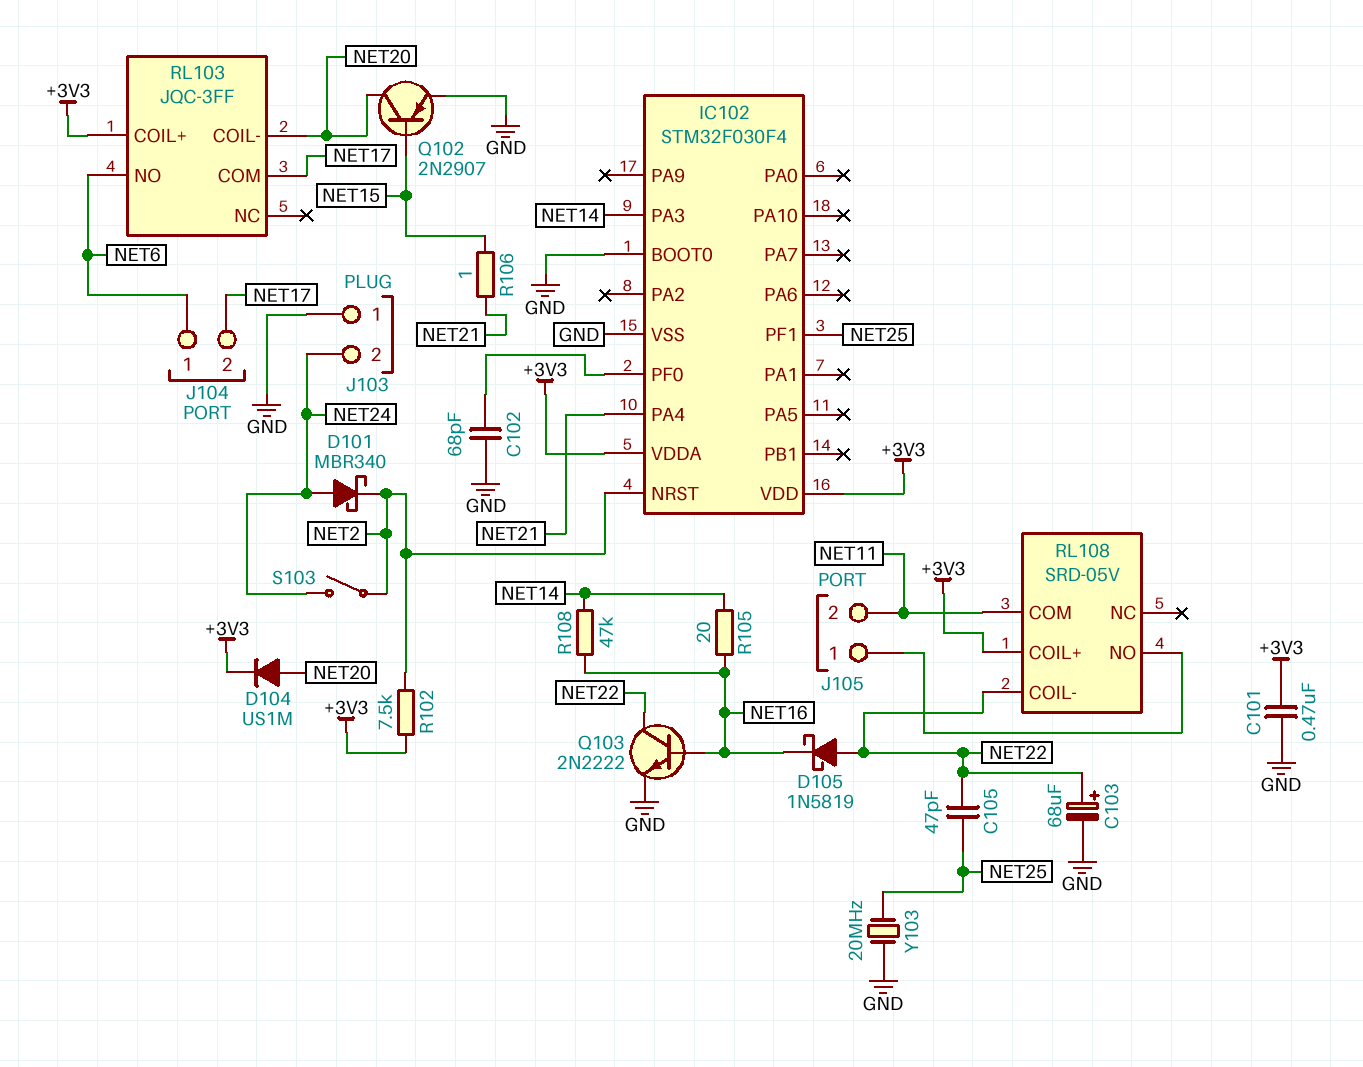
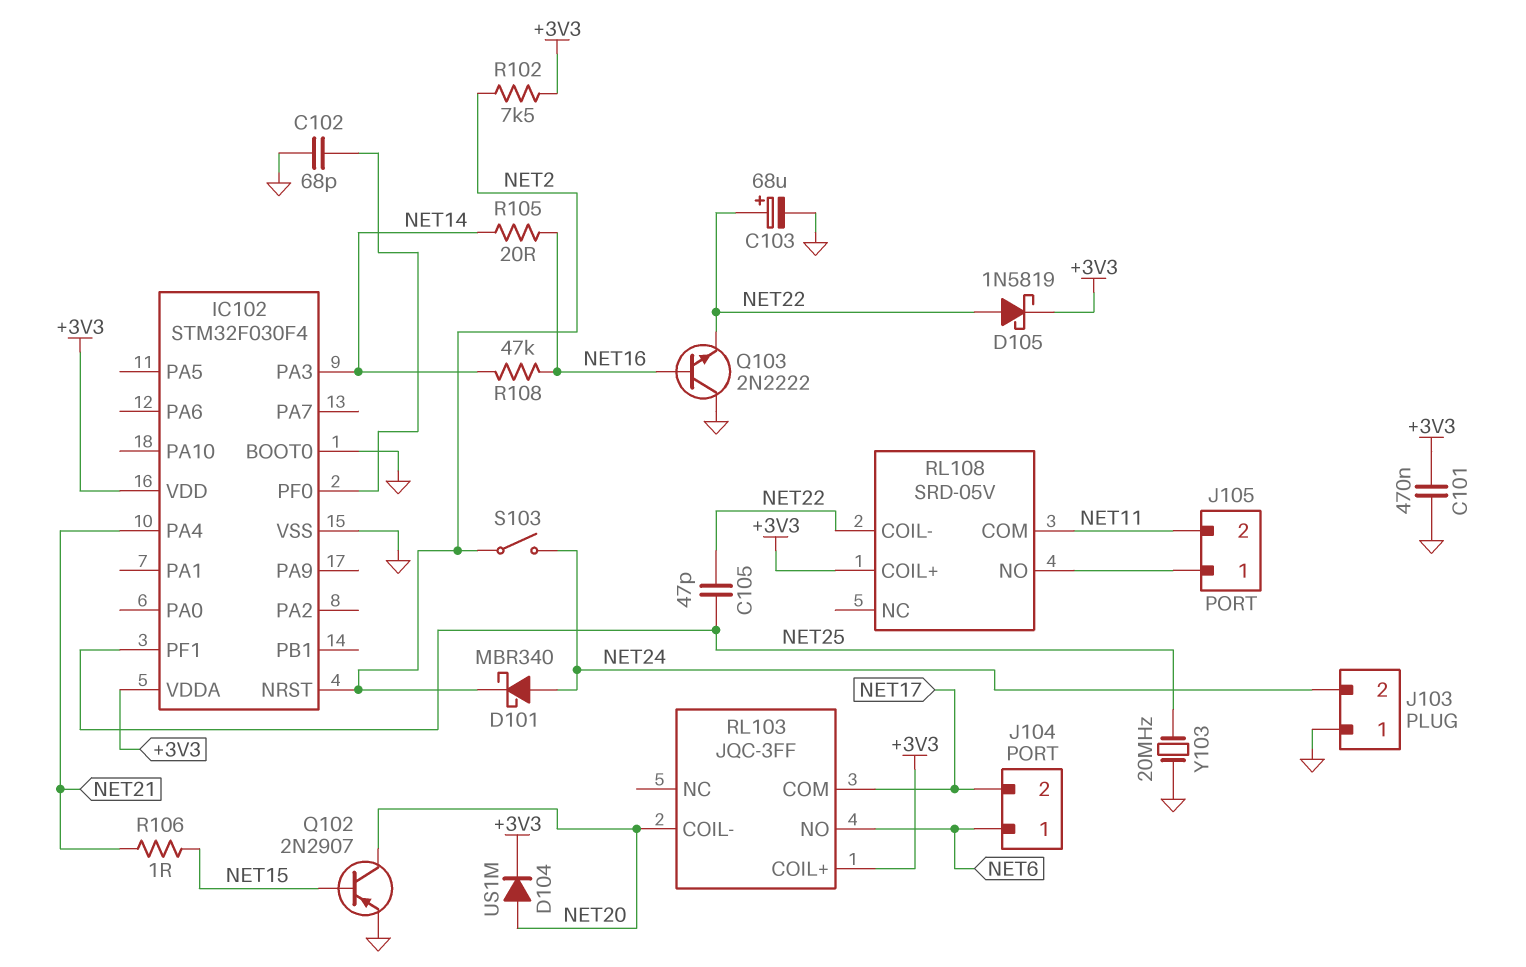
D105: schottky 1N5819 (A NET22, K NET16) -> schottky 1N5819 (A NET22, K +3V3)
Q103: NPN 2N2222 (B NET16, C NET22, E GND) -> NPN 2N2222 (B NET16, C GND, E NET22)

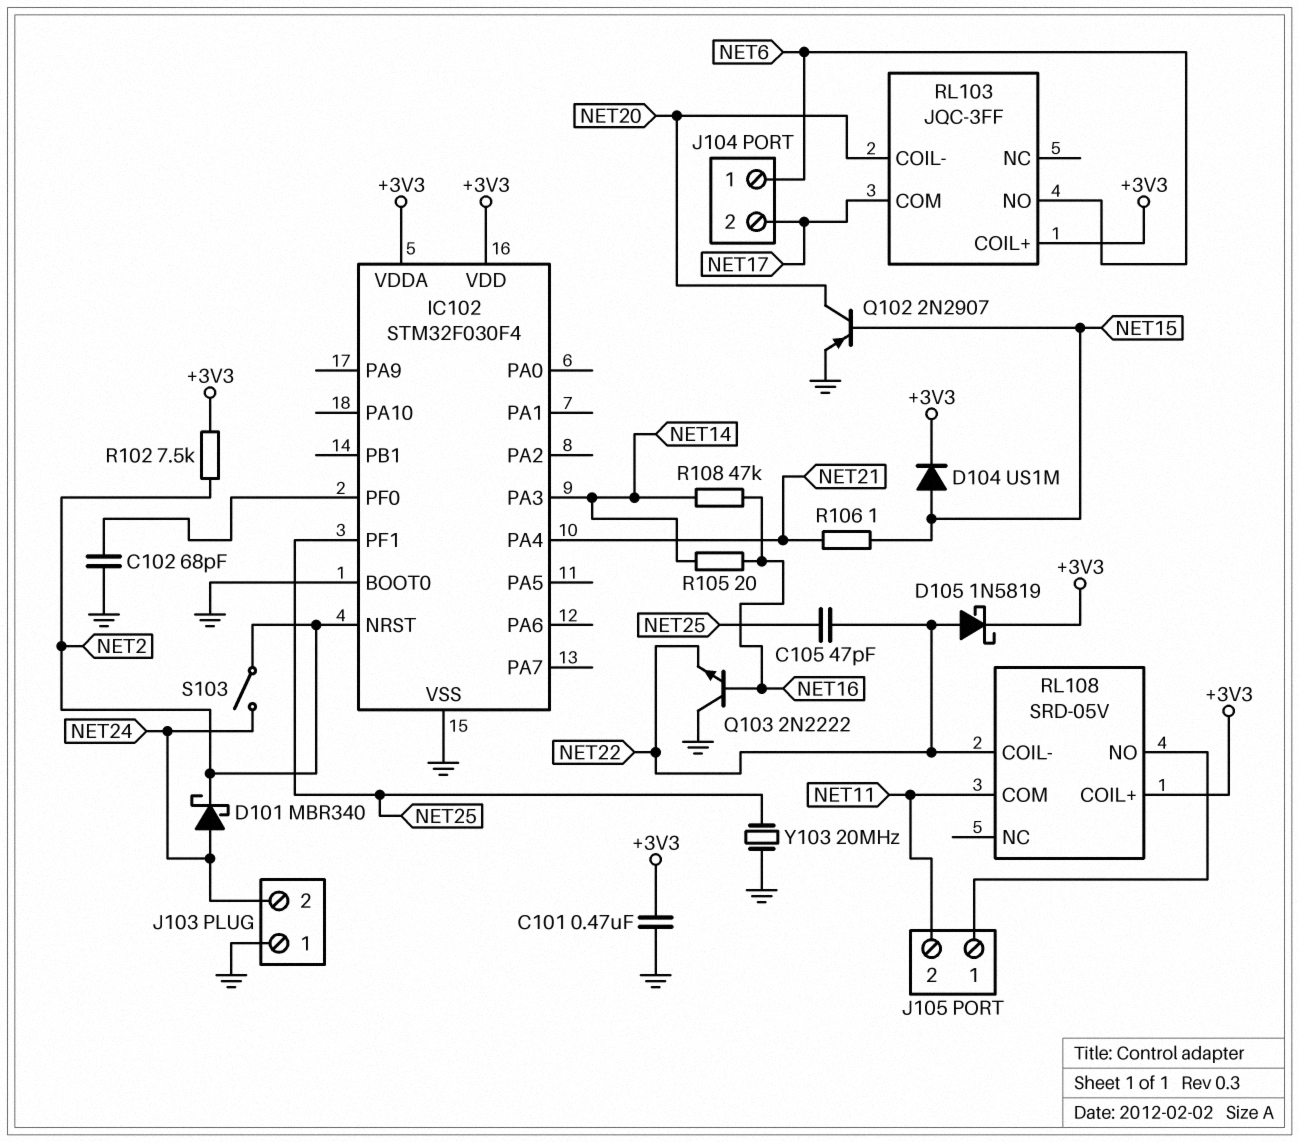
C103: 68uF (plus NET22, minus GND) -> none
D104: diode US1M (A NET20, K +3V3) -> diode US1M (A NET15, K +3V3)

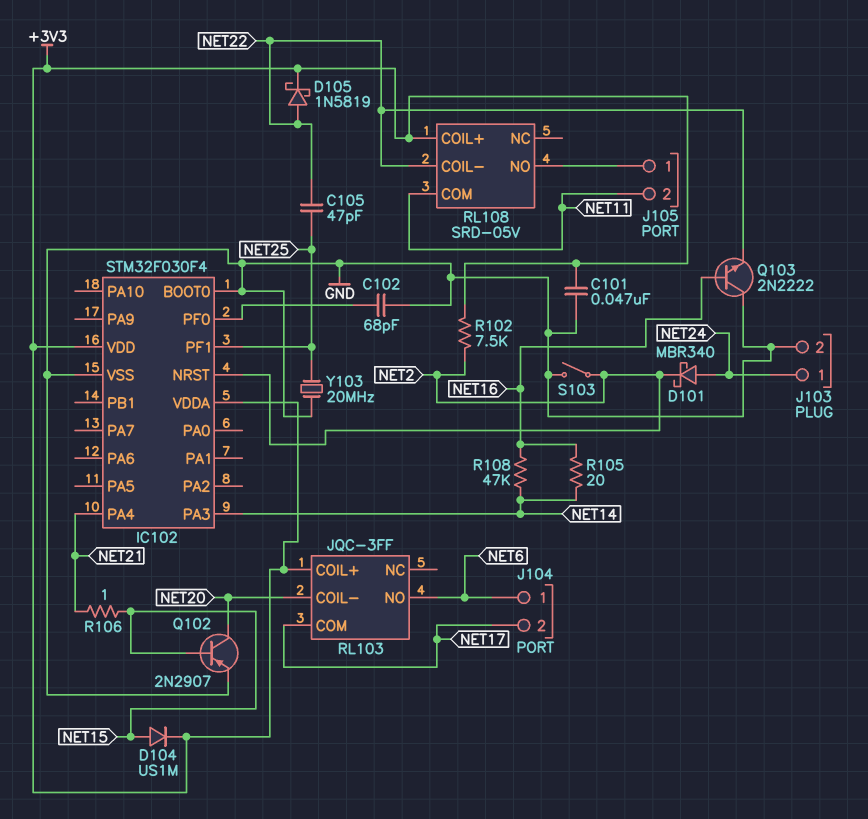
C101: 470nF (+3V3, GND) -> 47nF (+3V3, GND)
J103 pin 1: GND -> NET24
J103 pin 2: NET24 -> GND
S103: switch (NET2, NET24) -> switch (GND, NET2)

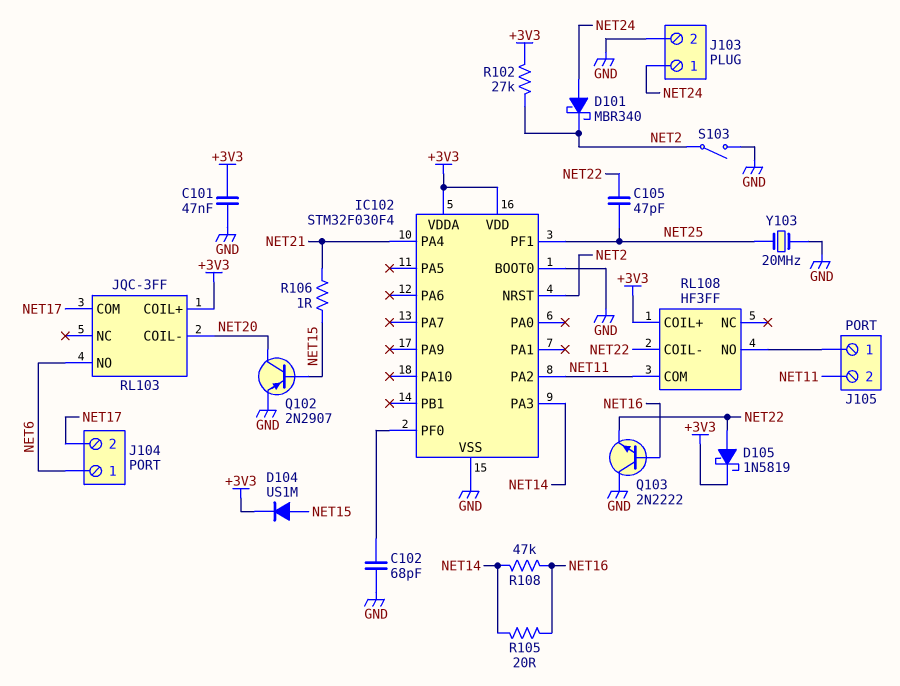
IC102 pin PA2: none -> NET11
R102: 7.5k (+3V3, NET2) -> 27k (+3V3, NET2)
RL108: SRD-05V -> HF3FF

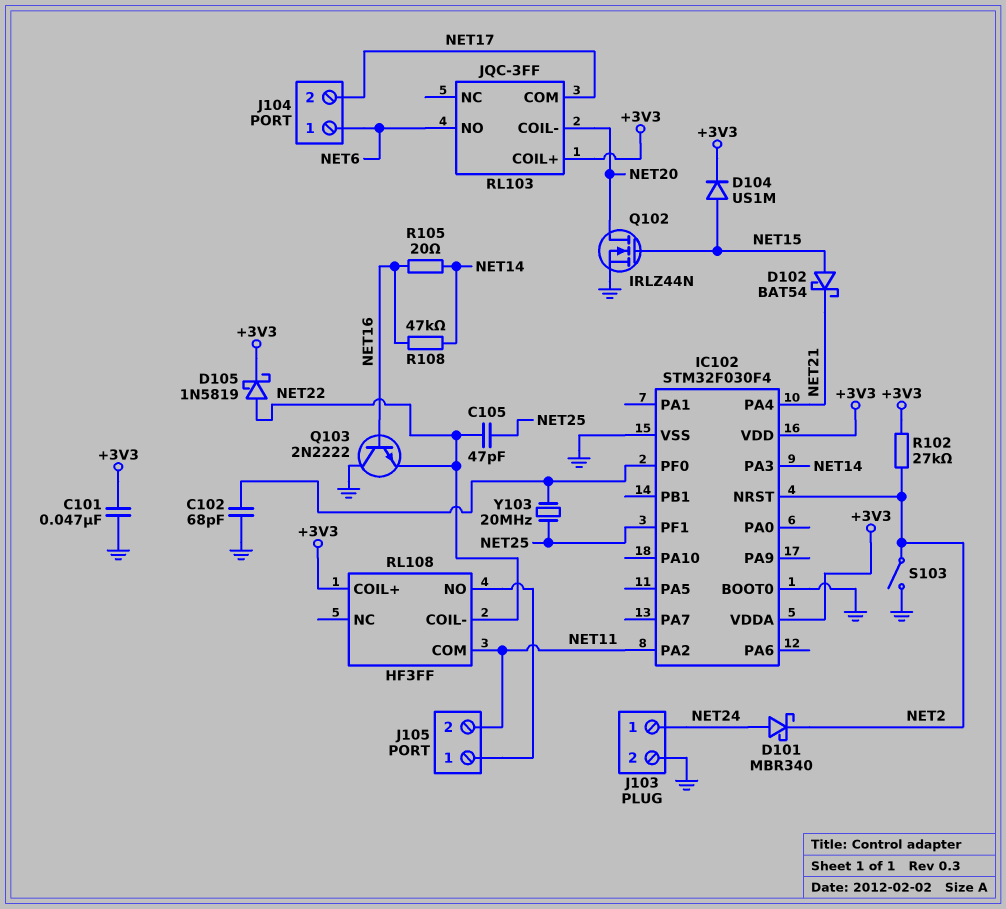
D102: none -> schottky BAT54 (A NET15, K NET21)
Q102: PNP 2N2907 (B NET15, C NET20, E GND) -> NMOS IRLZ44N (G NET15, D NET20, S GND)
R106: 1 (NET15, NET21) -> none
Y103: 20MHz (GND, NET25) -> 20MHz (IC102/PF0, NET25)

